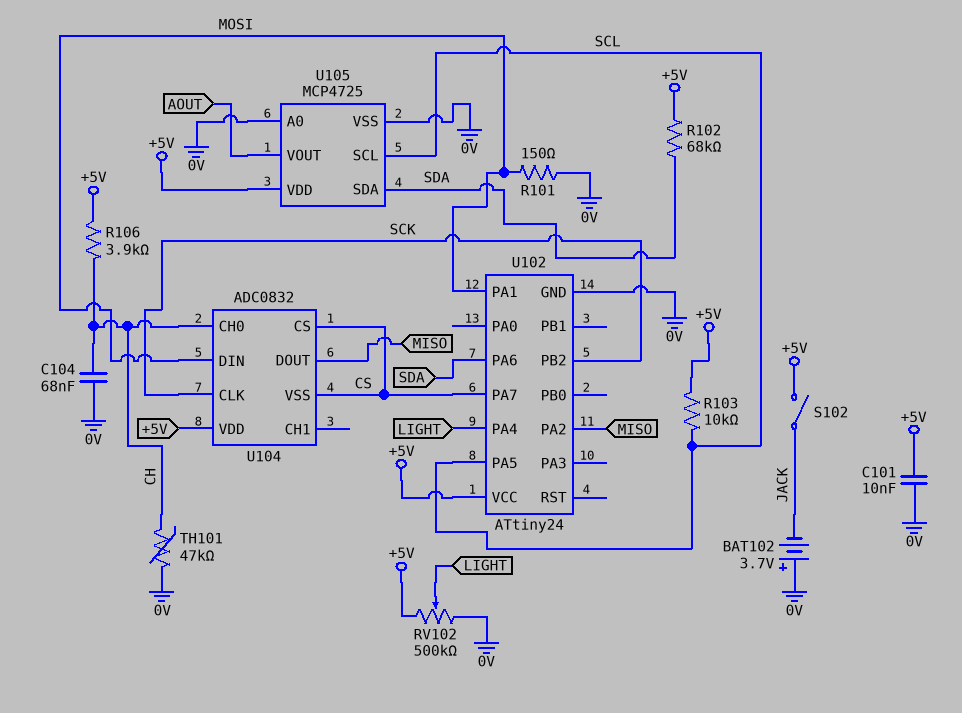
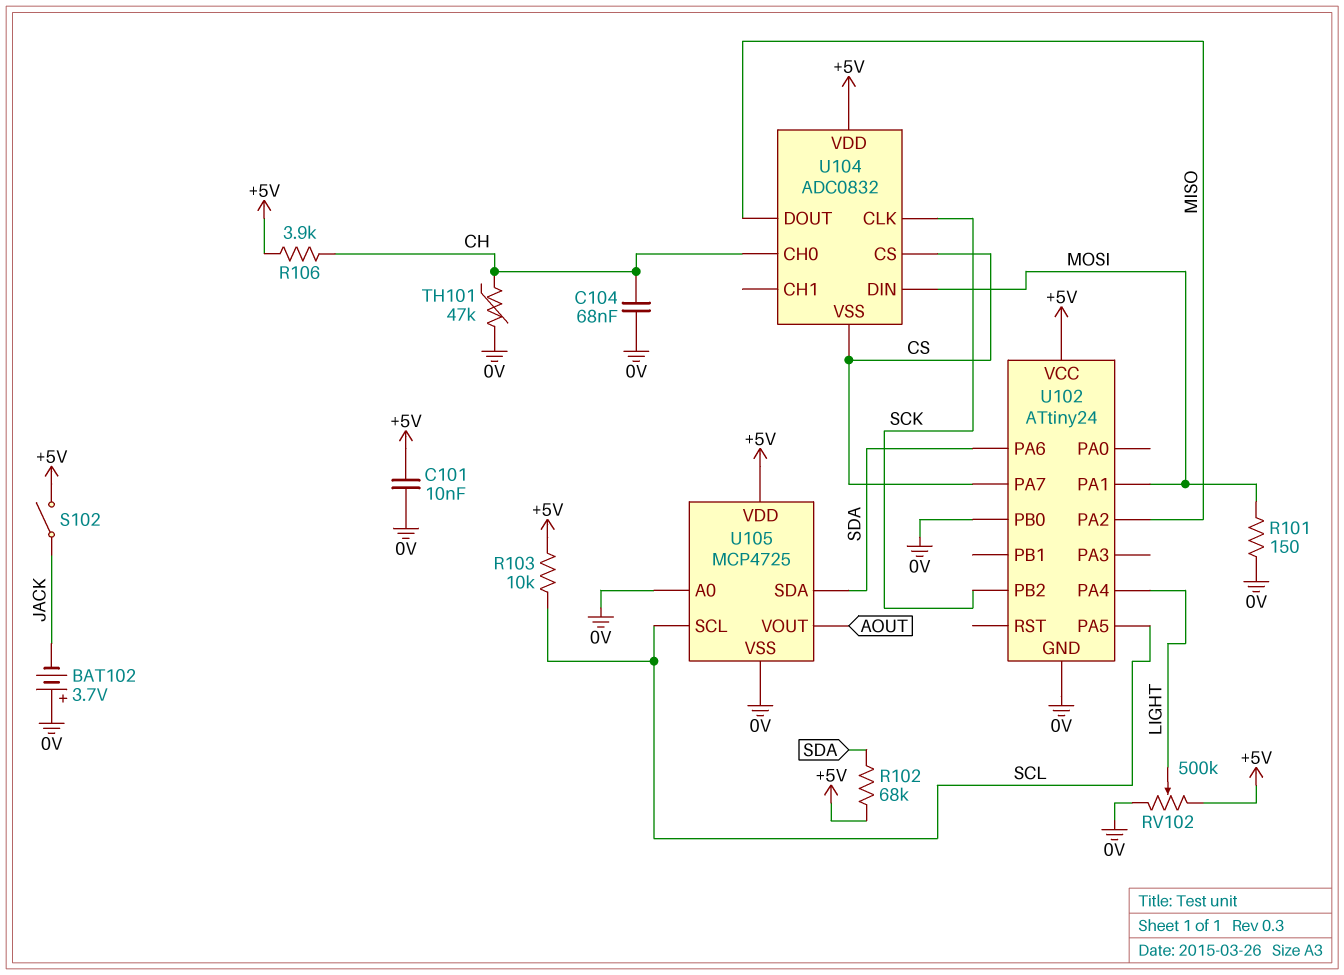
U102 pin PB0: none -> 0V

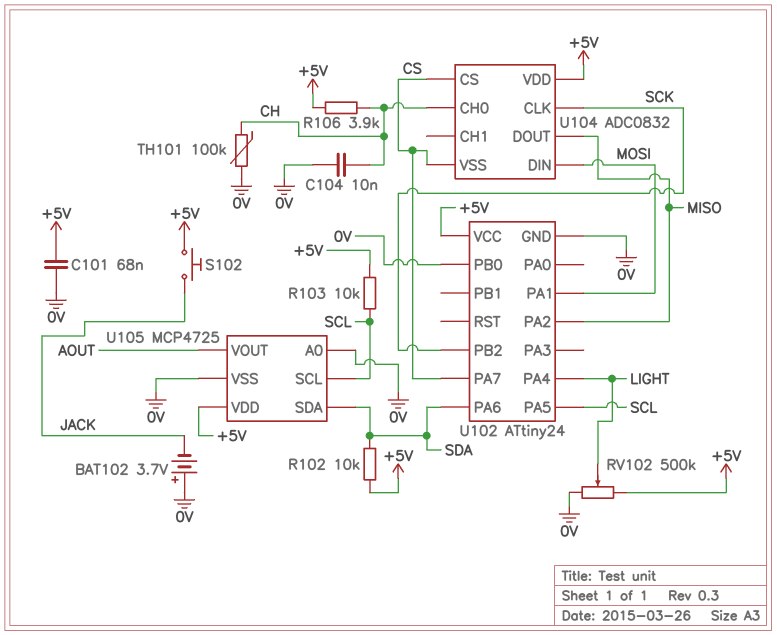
C101: 10nF (+5V, 0V) -> 68nF (+5V, 0V)
C104: 68nF (0V, CH) -> 10nF (0V, CH)
R101: 150 (0V, MOSI) -> none
R102: 68k (+5V, SDA) -> 10k (+5V, SDA)
S102: switch (+5V, JACK) -> button (+5V, JACK)
TH101: 47k (0V, CH) -> 100k (0V, CH)

